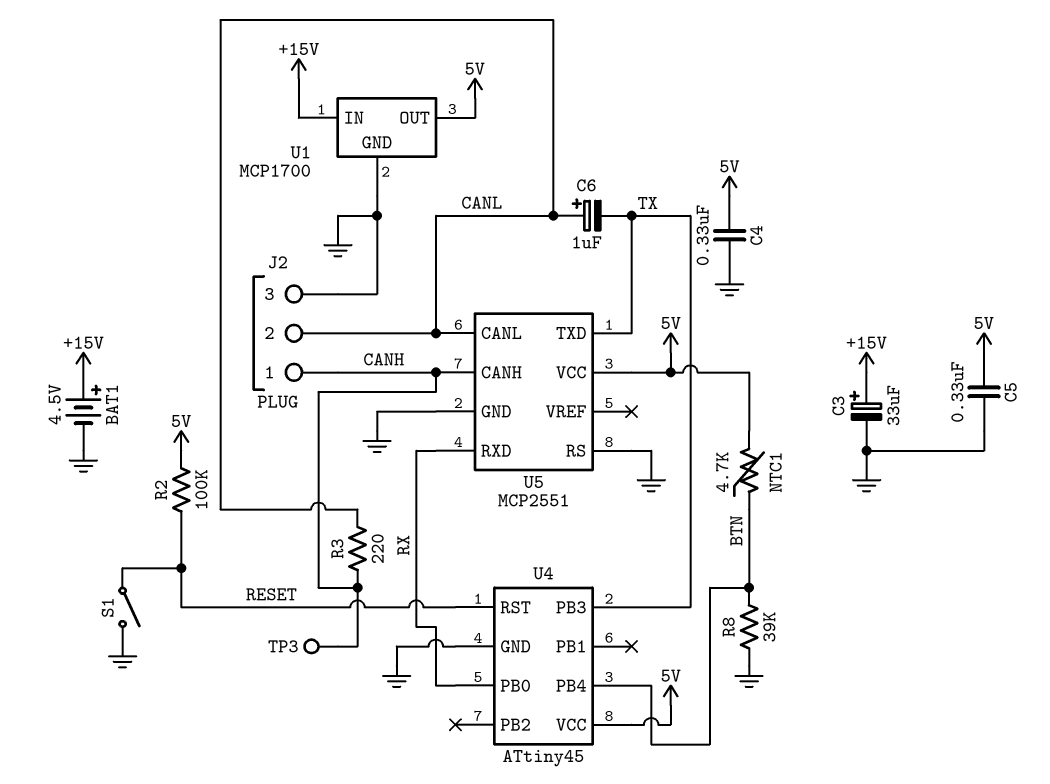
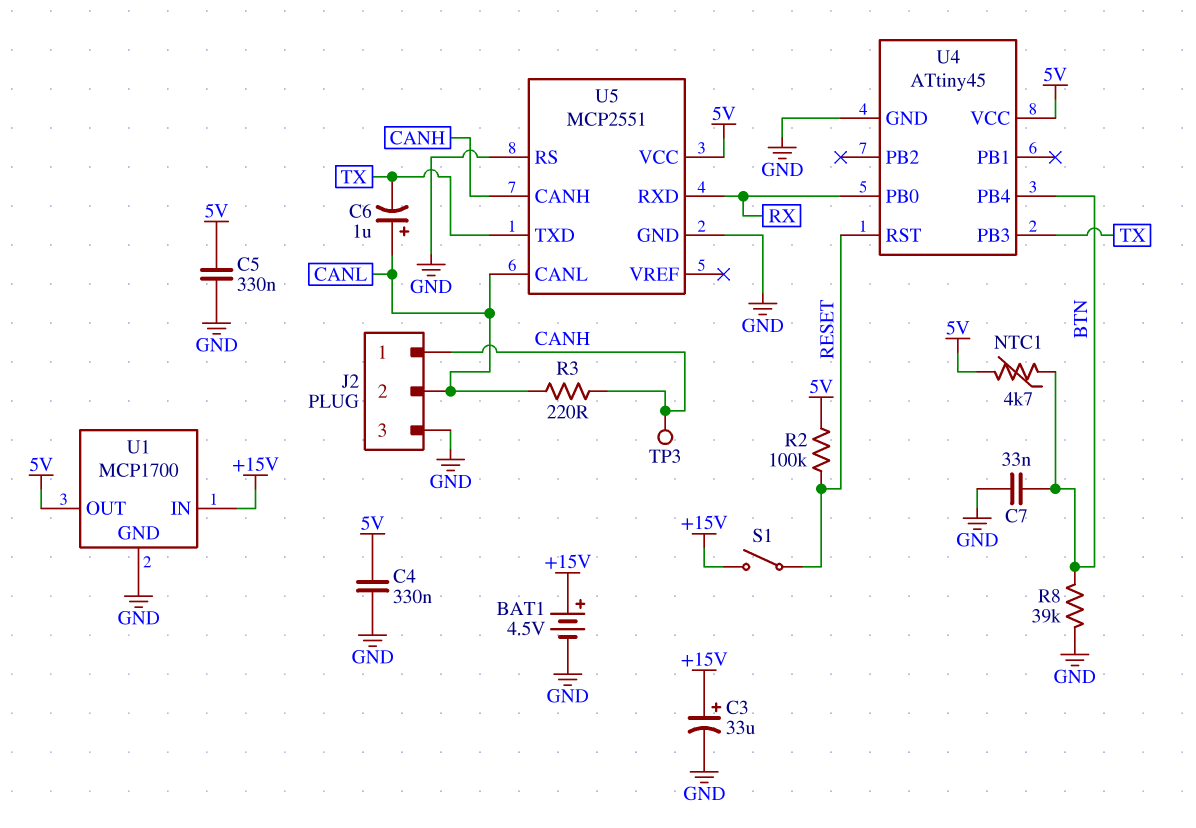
C7: none -> 33nF (BTN, GND)
S1: switch (GND, RESET) -> switch (+15V, RESET)

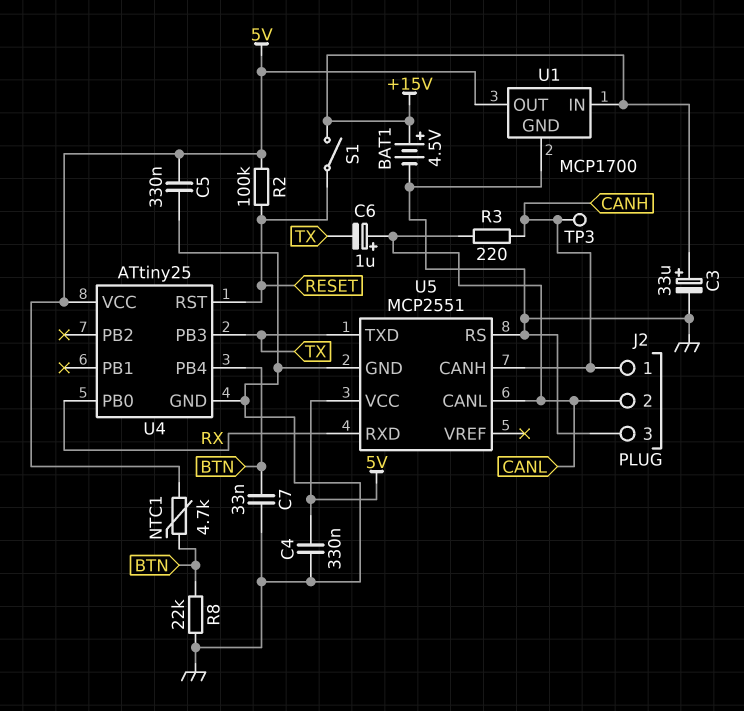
R8: 39k (BTN, GND) -> 22k (BTN, GND)
U4: ATtiny45 -> ATtiny25

